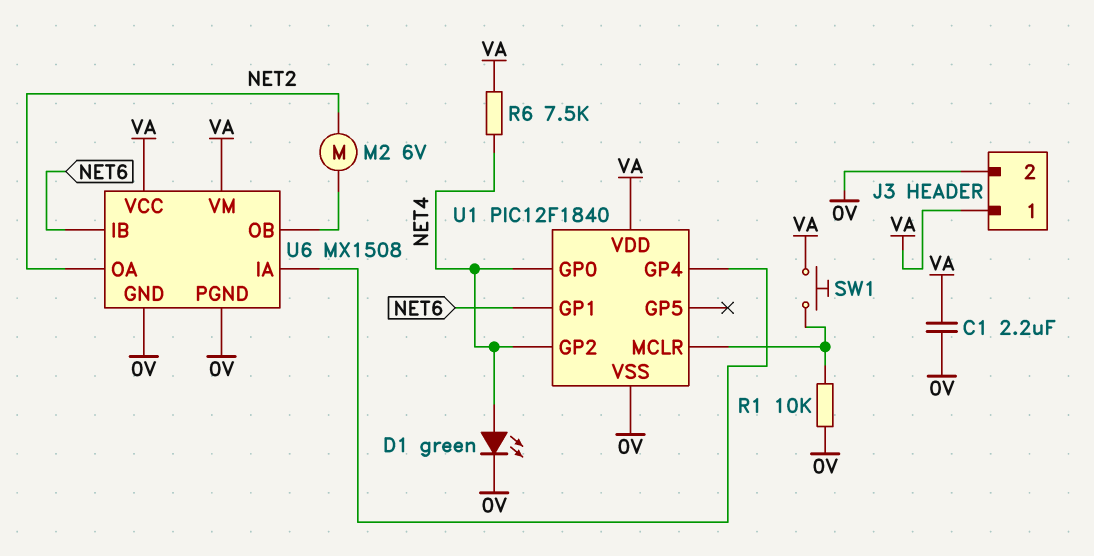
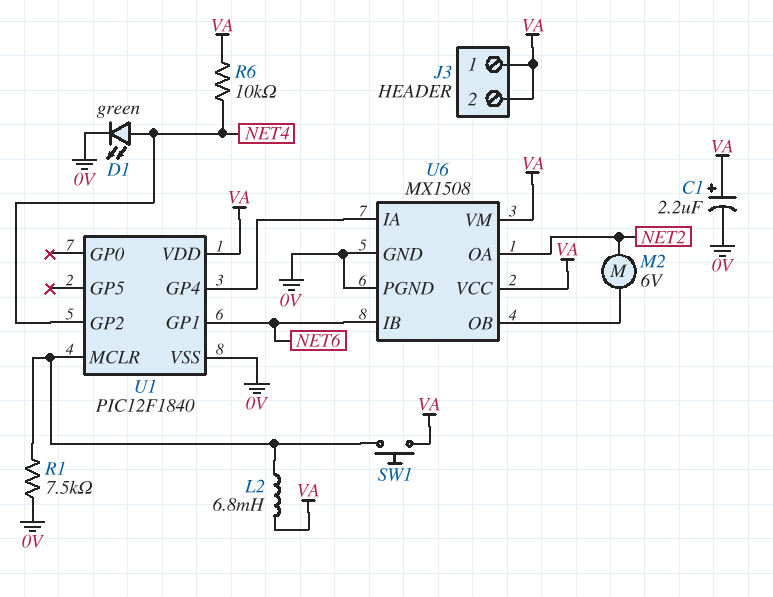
C1: 2.2uF (0V, VA) -> 2.2uF (plus VA, minus 0V)
J3 pin 2: 0V -> VA
L2: none -> 6.8mH (U1/MCLR, VA)
R1: 10k (0V, U1/MCLR) -> 7.5k (0V, U1/MCLR)
R6: 7.5k (NET4, VA) -> 10k (NET4, VA)
U1 pin GP0: NET4 -> none

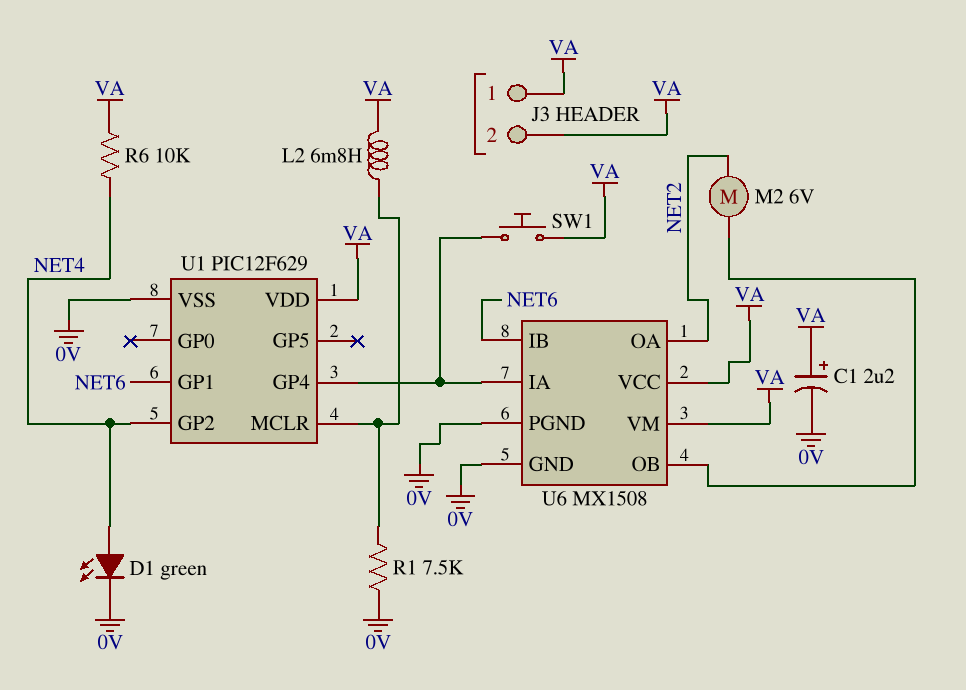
SW1: button (U1/MCLR, VA) -> button (U1/GP4, VA)
U1: PIC12F1840 -> PIC12F629

